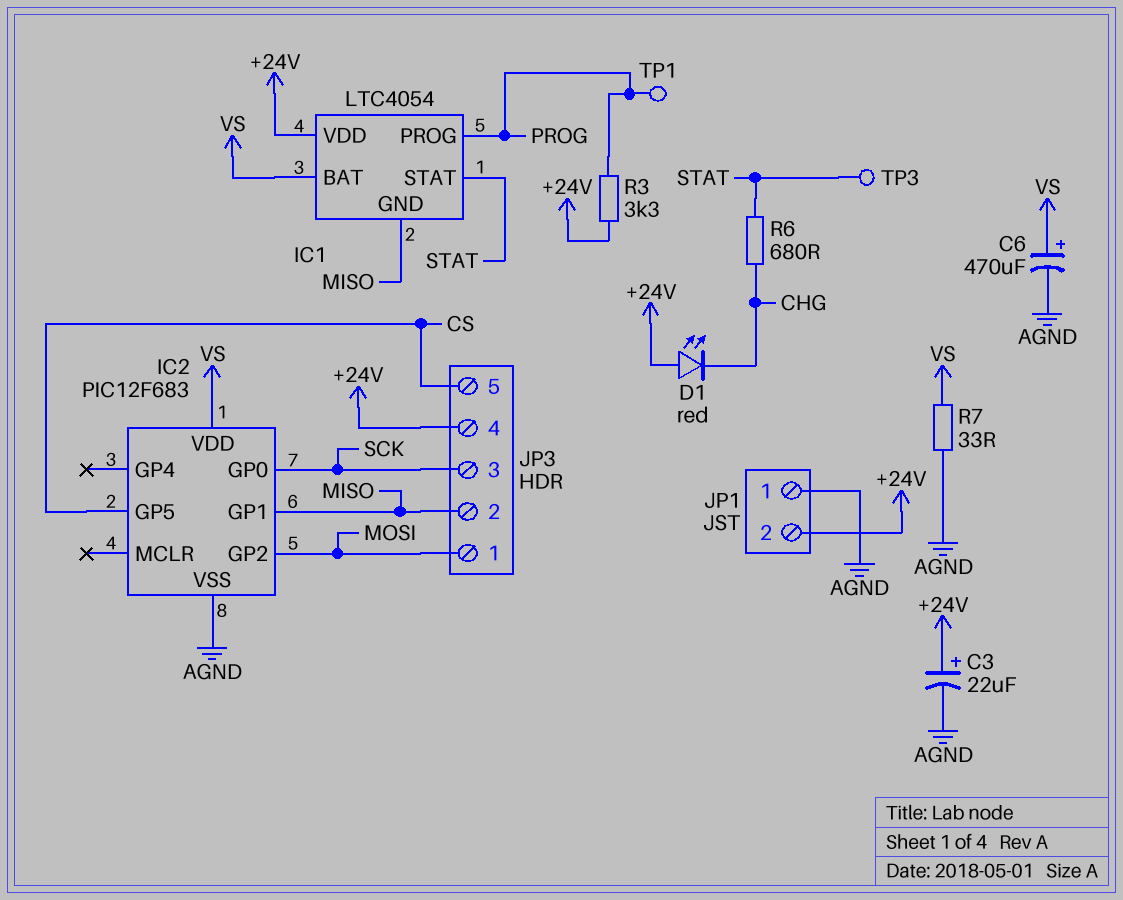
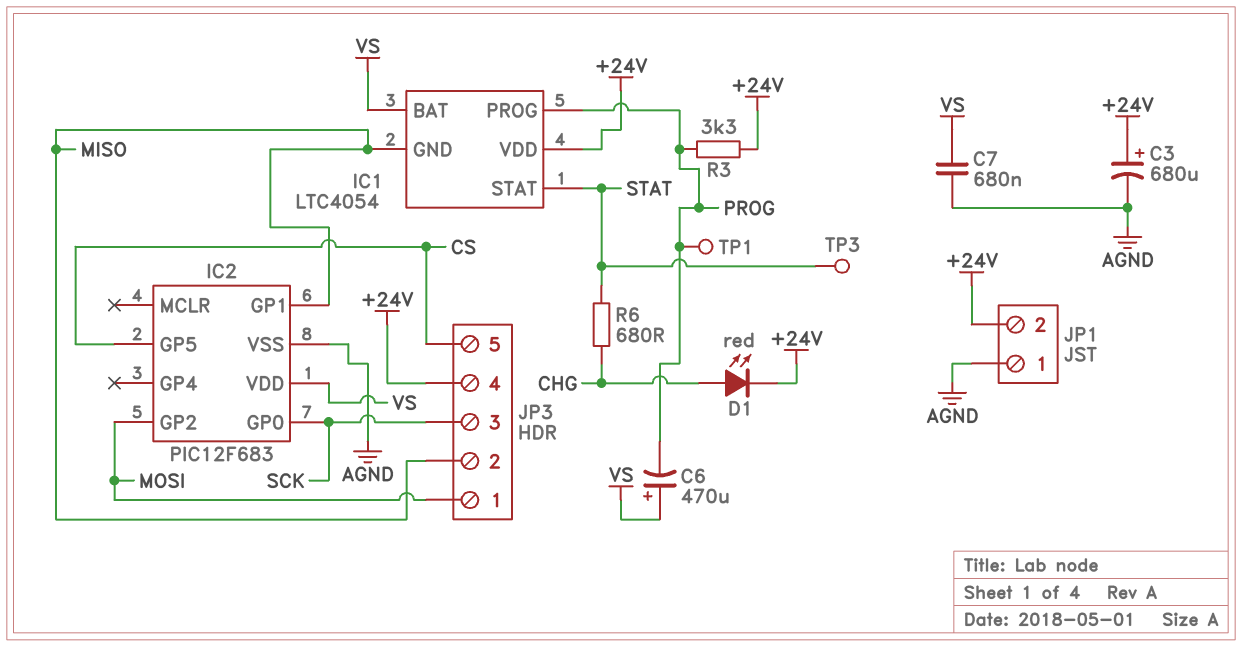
C3: 22uF (plus +24V, minus AGND) -> 680uF (plus +24V, minus AGND)
C6: 470uF (plus VS, minus AGND) -> 470uF (plus VS, minus PROG)
C7: none -> 680nF (AGND, VS)
D1: LED red (A +24V, K CHG) -> LED red (A CHG, K +24V)
R7: 33 (AGND, VS) -> none

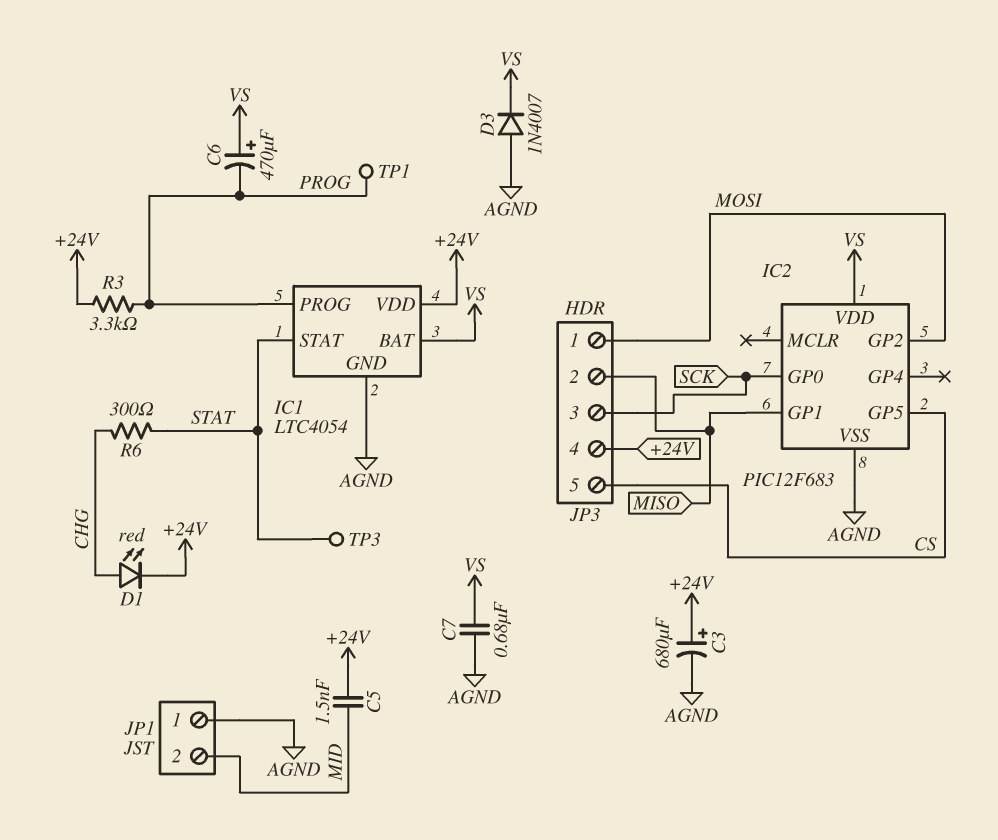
C5: none -> 1.5nF (+24V, MID)
D3: none -> diode 1N4007 (A AGND, K VS)
IC1 pin GND: MISO -> AGND
JP1 pin 2: +24V -> MID
R6: 680 (CHG, STAT) -> 300 (CHG, STAT)

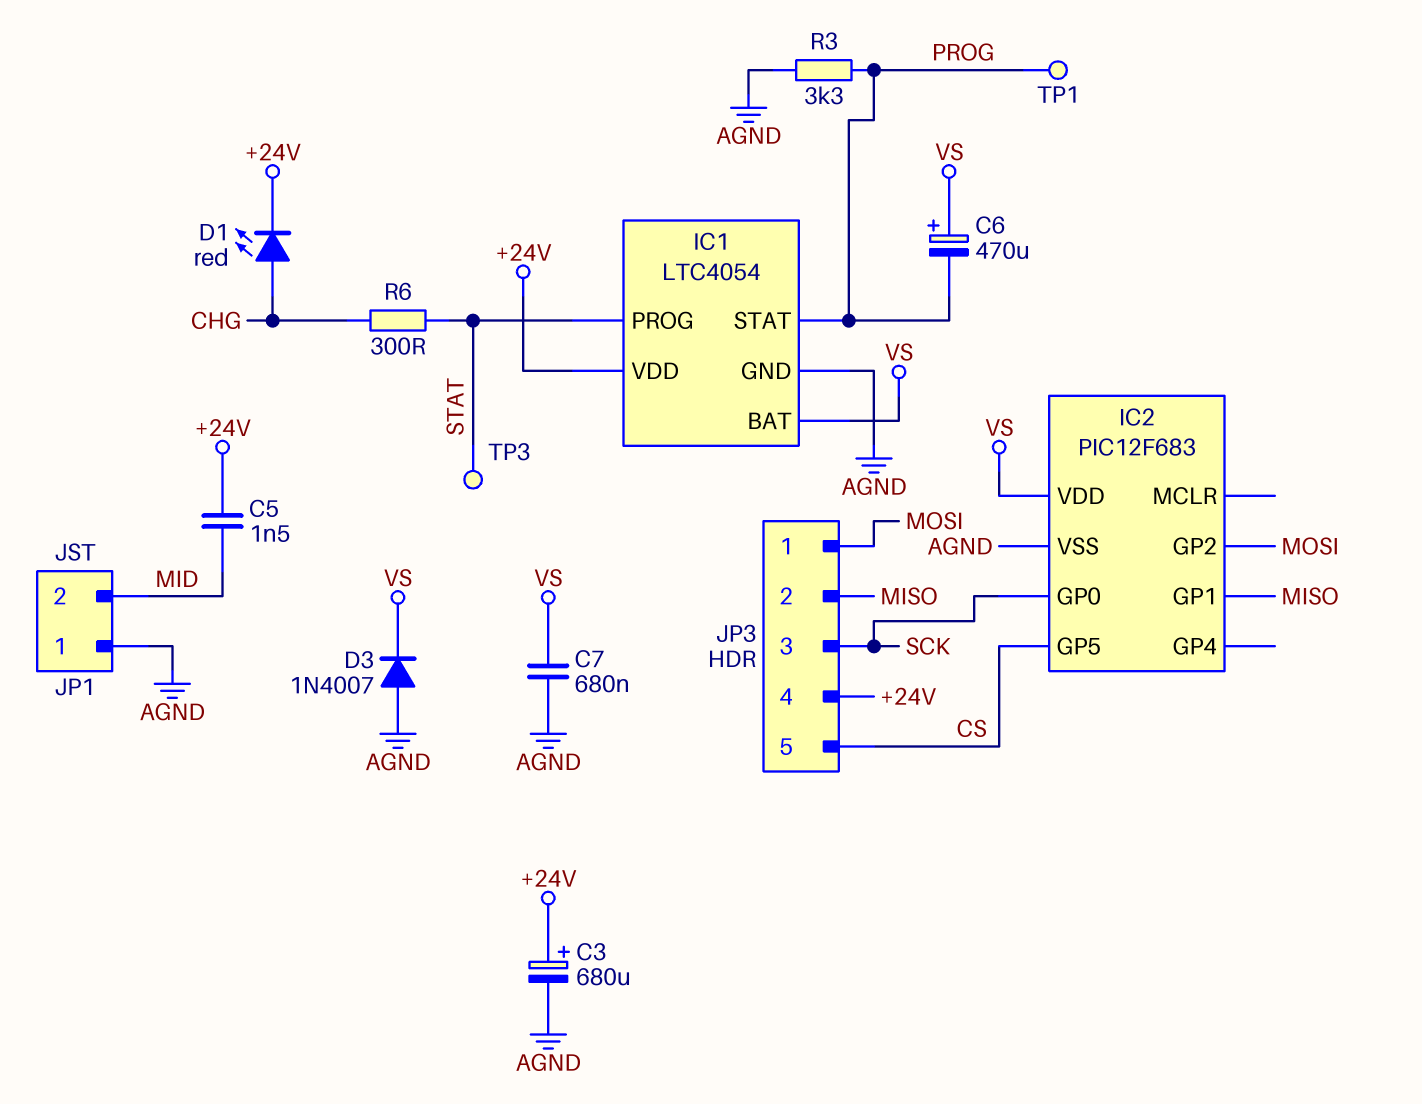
IC1 pin PROG: PROG -> STAT
IC1 pin STAT: STAT -> PROG
R3: 3.3k (+24V, PROG) -> 3.3k (AGND, PROG)

